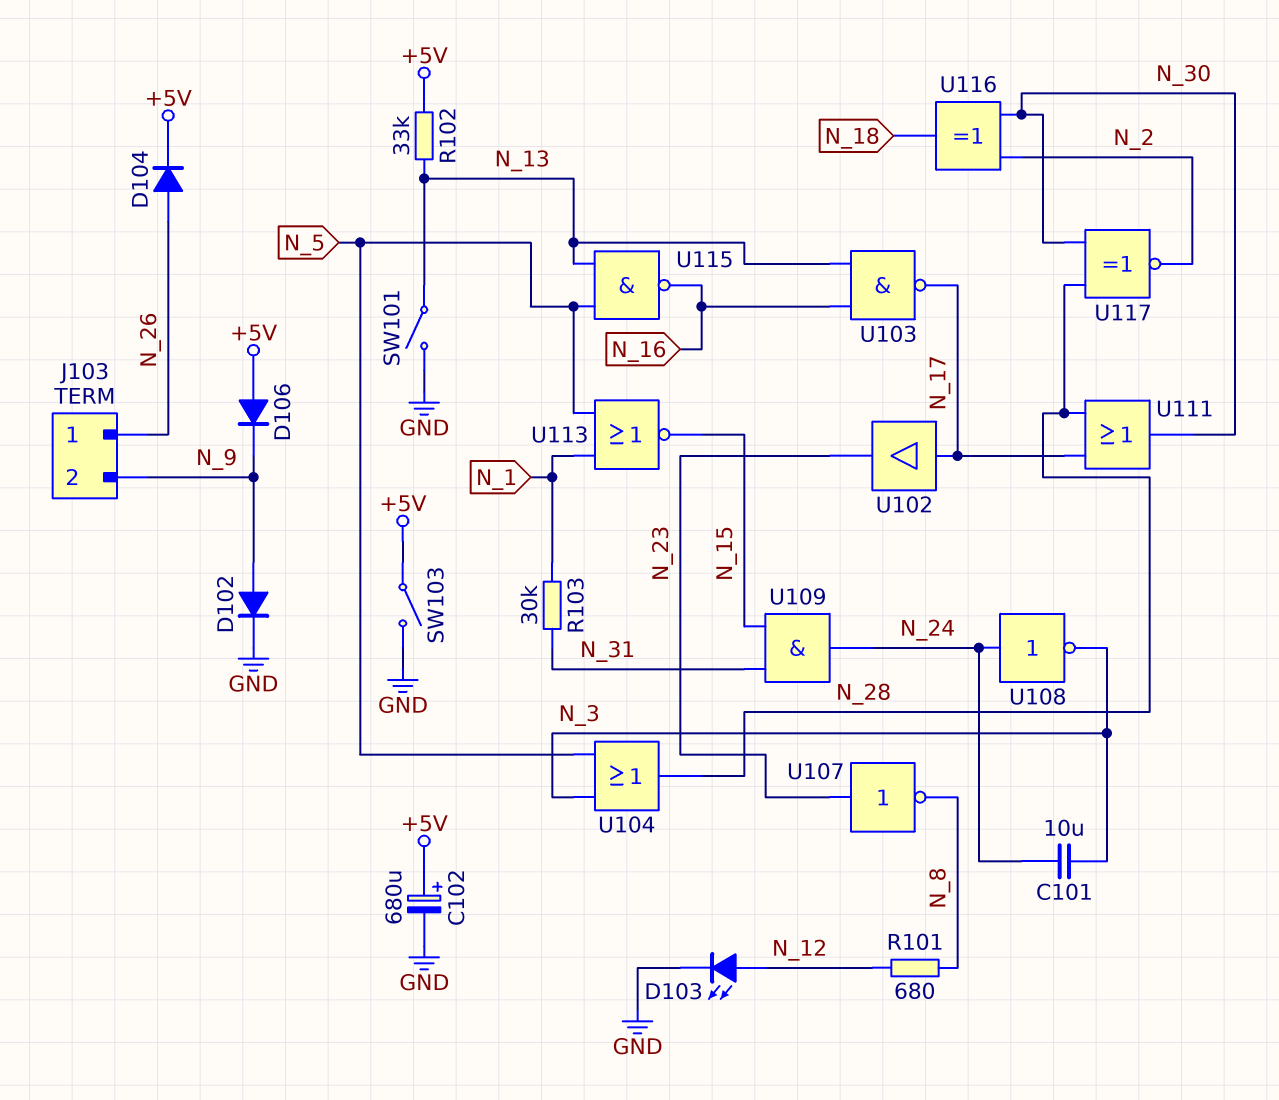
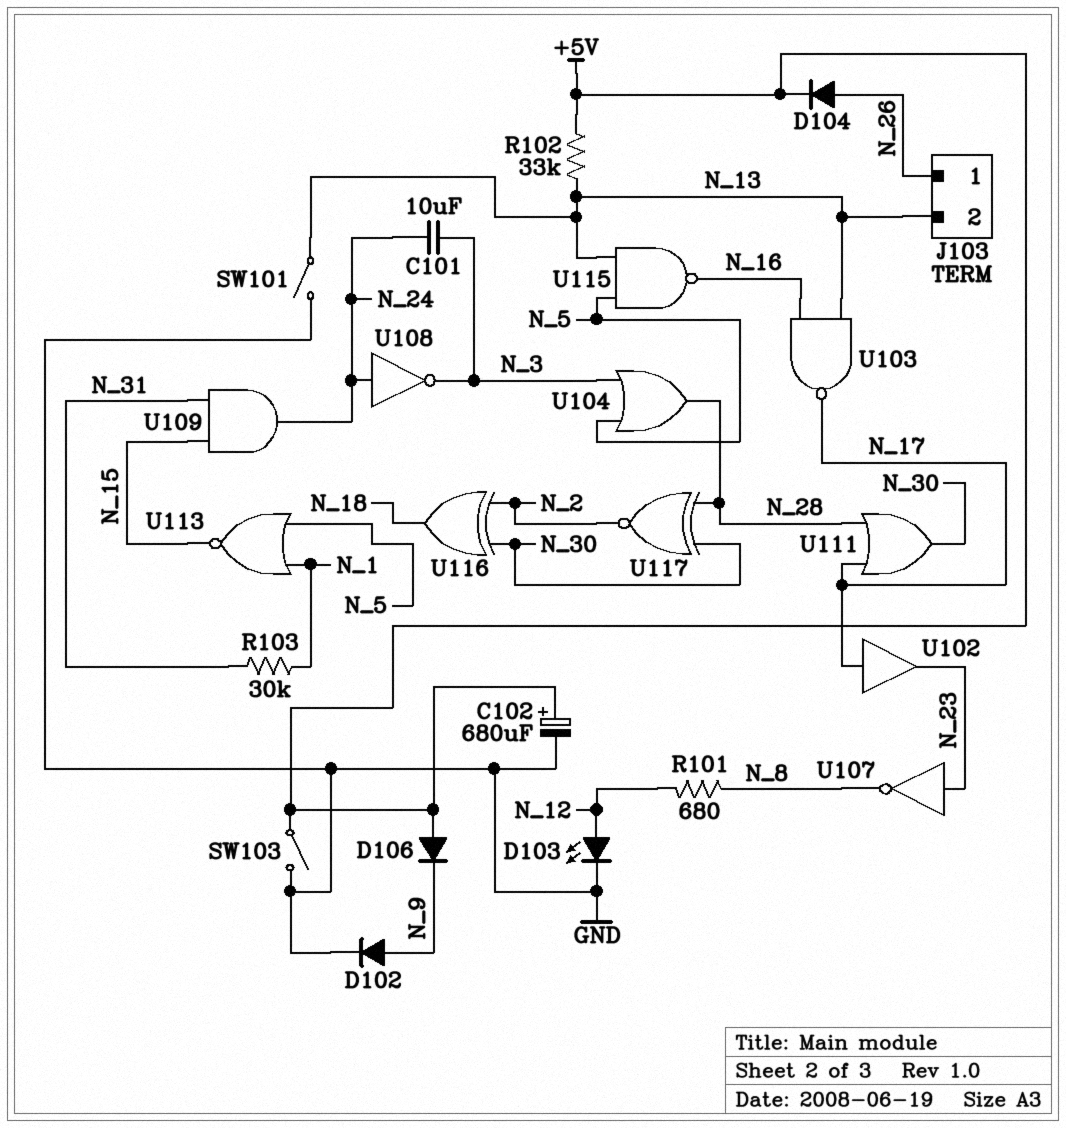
J103 pin 2: N_9 -> N_13

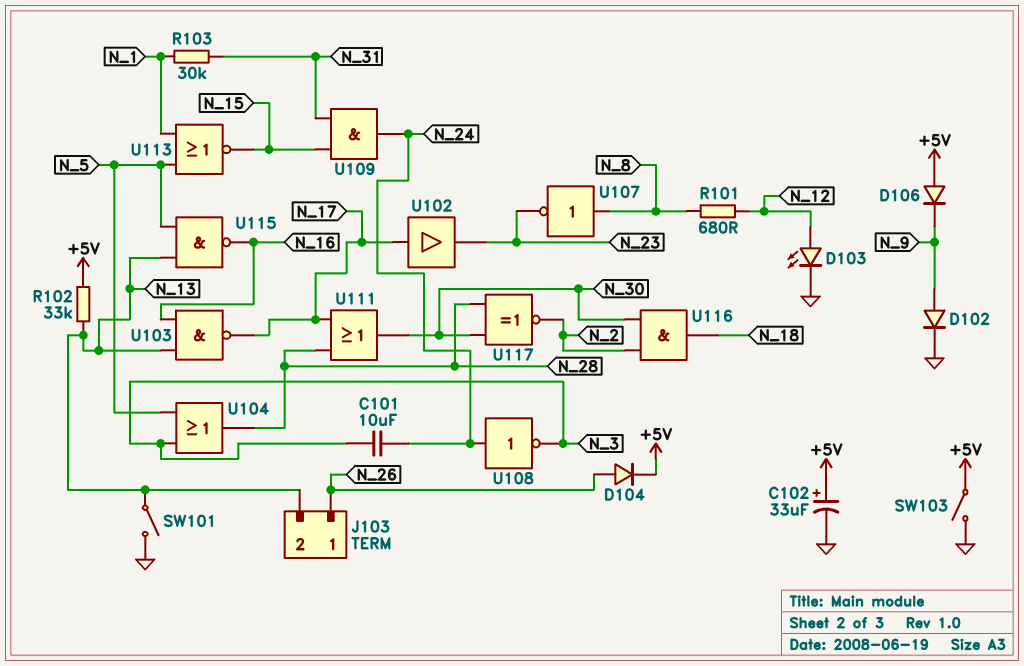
C102: 680uF (plus +5V, minus GND) -> 33uF (plus +5V, minus GND)
U107: NOT (in N_23, out N_8) -> NOT (in N_8, out N_23)
U116: XOR (in N_2, in N_30, out N_18) -> AND (in N_2, in N_30, out N_18)

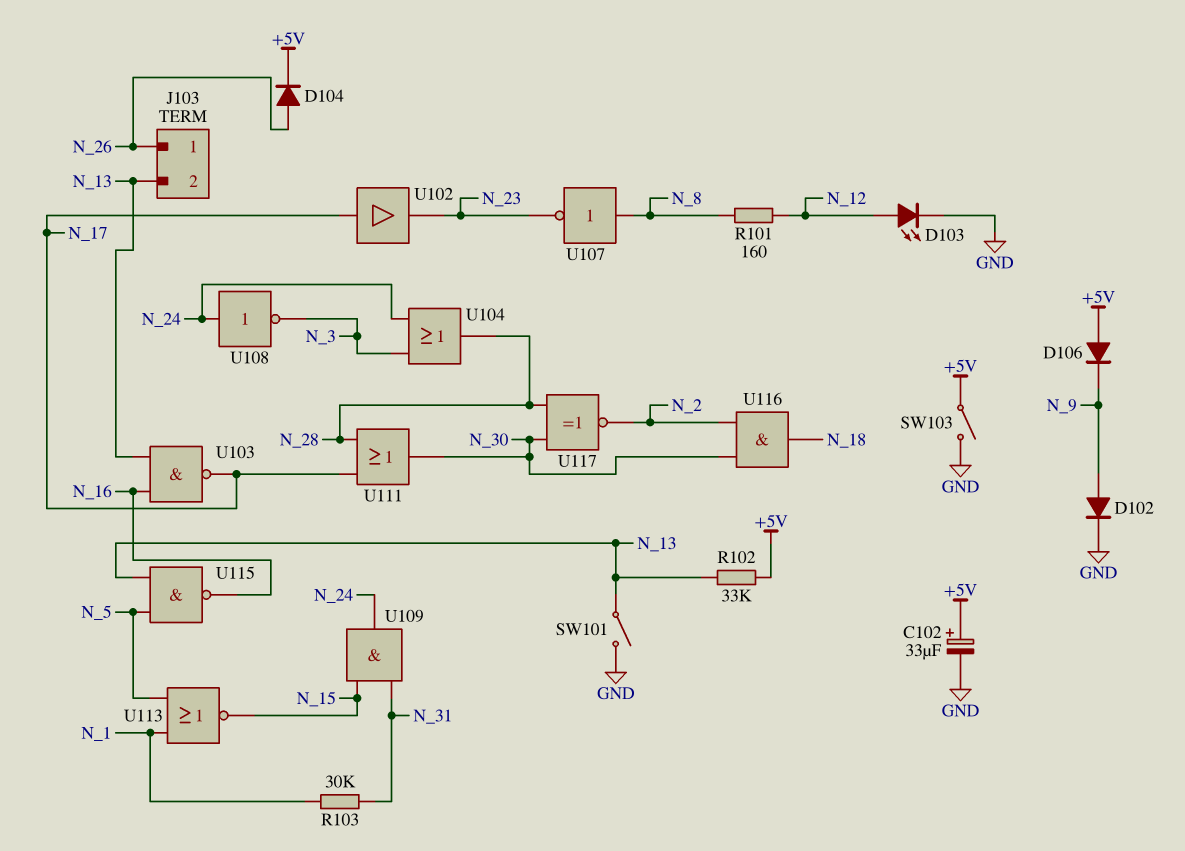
C101: 10uF (N_3, N_24) -> none
R101: 680 (N_8, N_12) -> 160 (N_8, N_12)
U104: OR (in N_3, in N_5, out N_28) -> OR (in N_3, in N_24, out N_28)

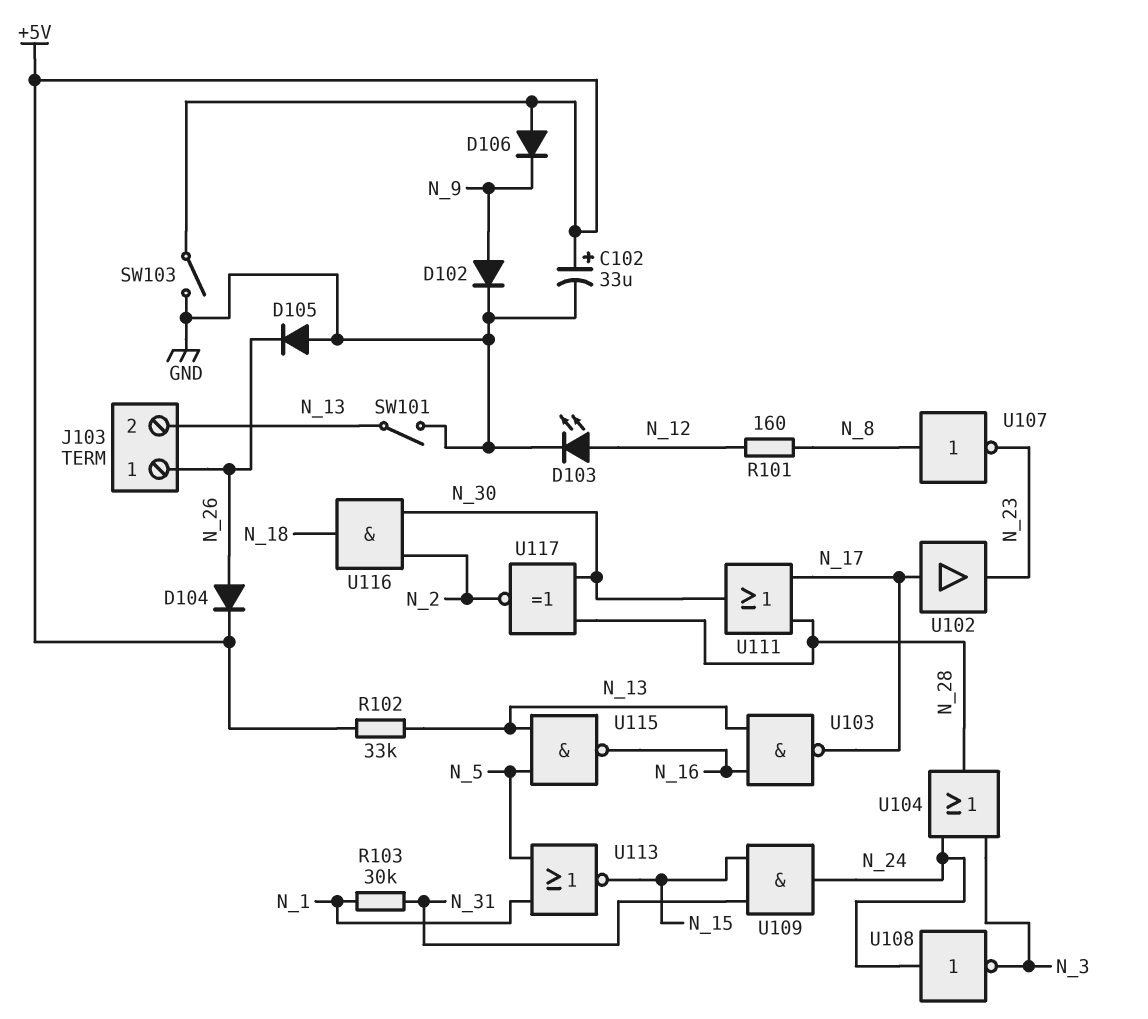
D105: none -> diode (A GND, K N_26)

